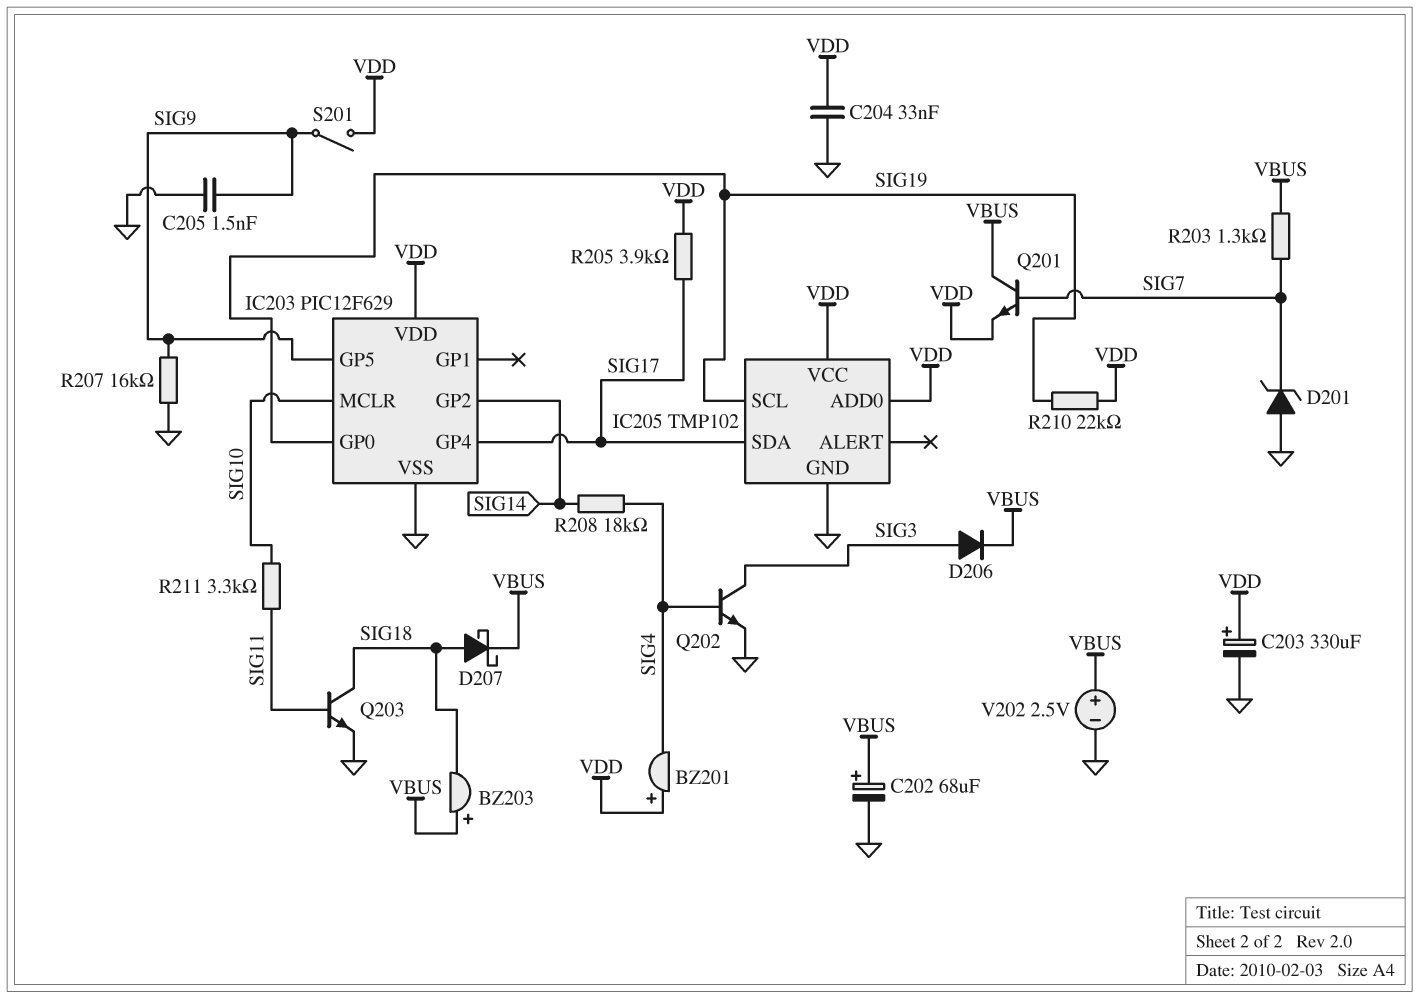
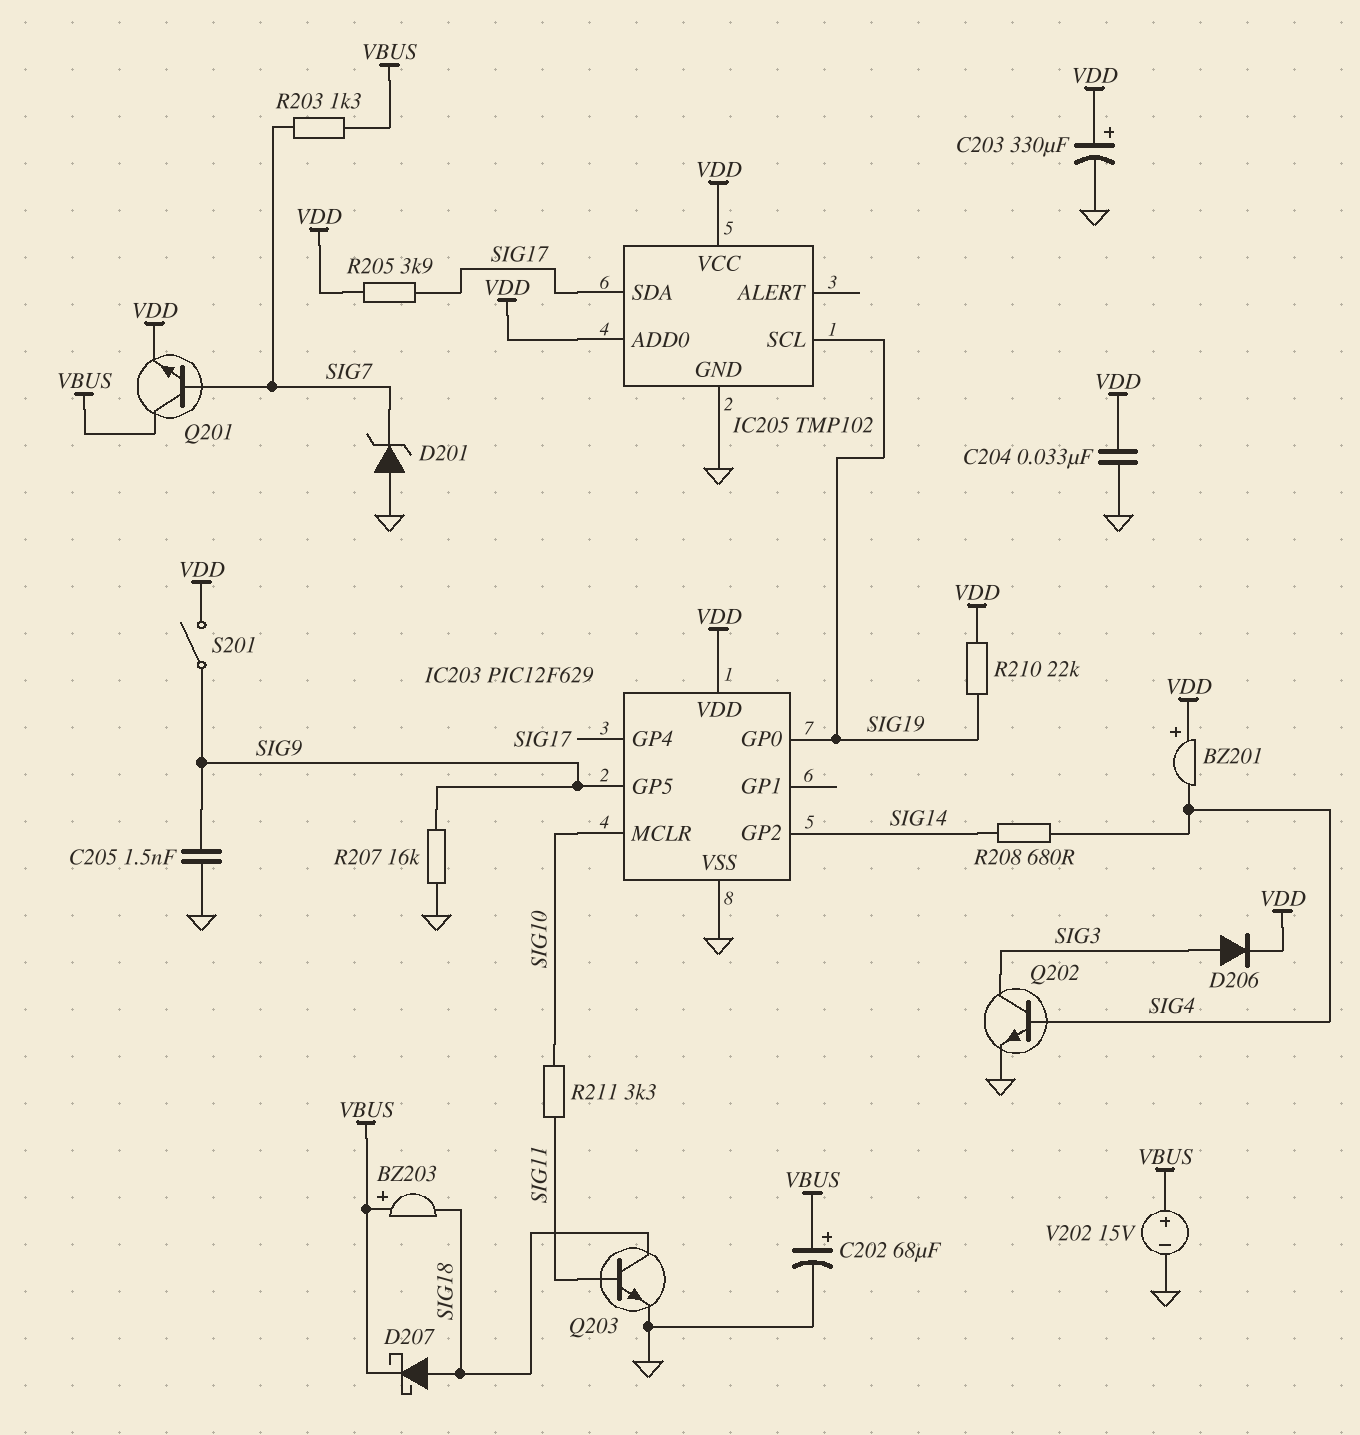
D206: diode (A SIG3, K VBUS) -> diode (A SIG3, K VDD)
R208: 18k (SIG4, SIG14) -> 680 (SIG4, SIG14)
V202: 2.5V (plus VBUS, minus GND) -> 15V (plus VBUS, minus GND)

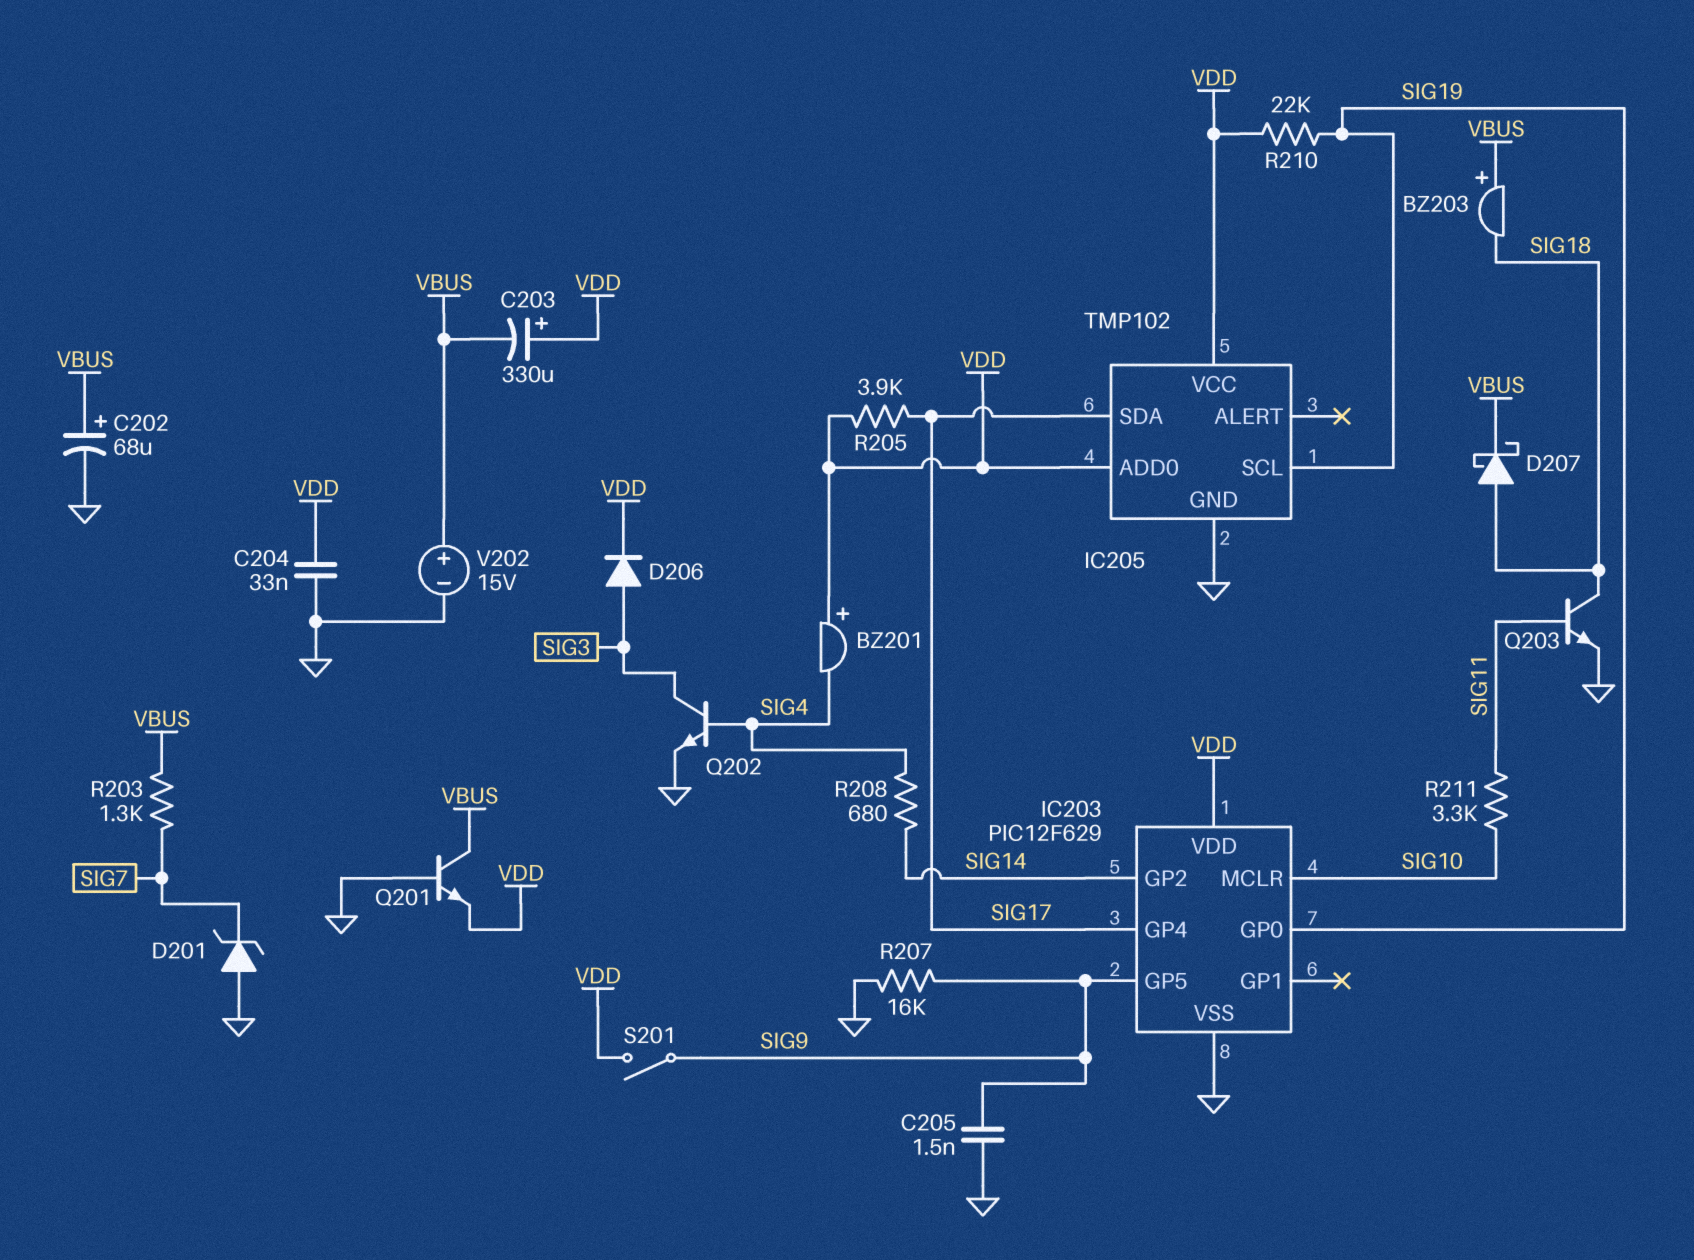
C203: 330uF (plus VDD, minus GND) -> 330uF (plus VDD, minus VBUS)
Q201: NPN (B SIG7, C VBUS, E VDD) -> NPN (B GND, C VBUS, E VDD)

